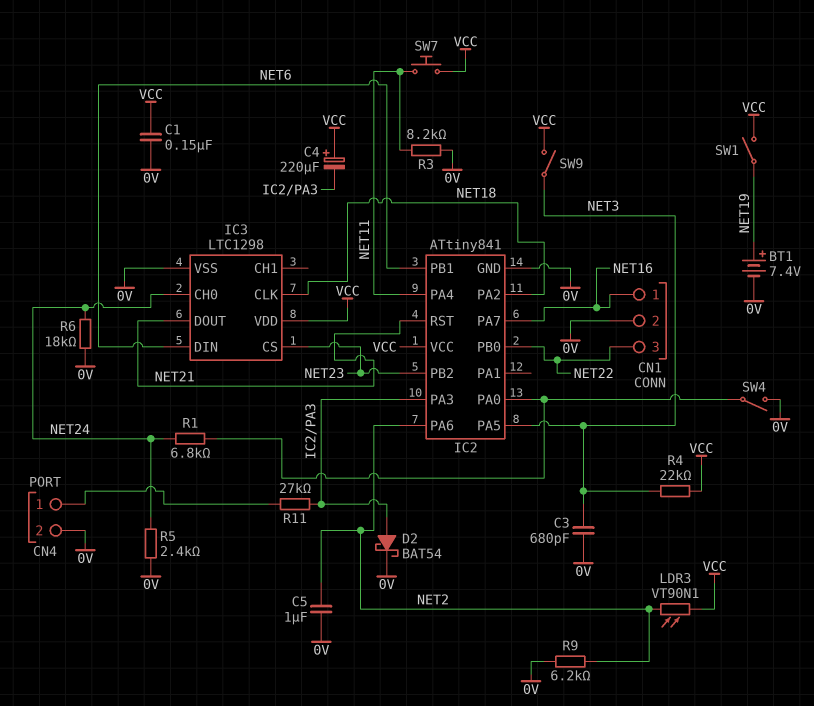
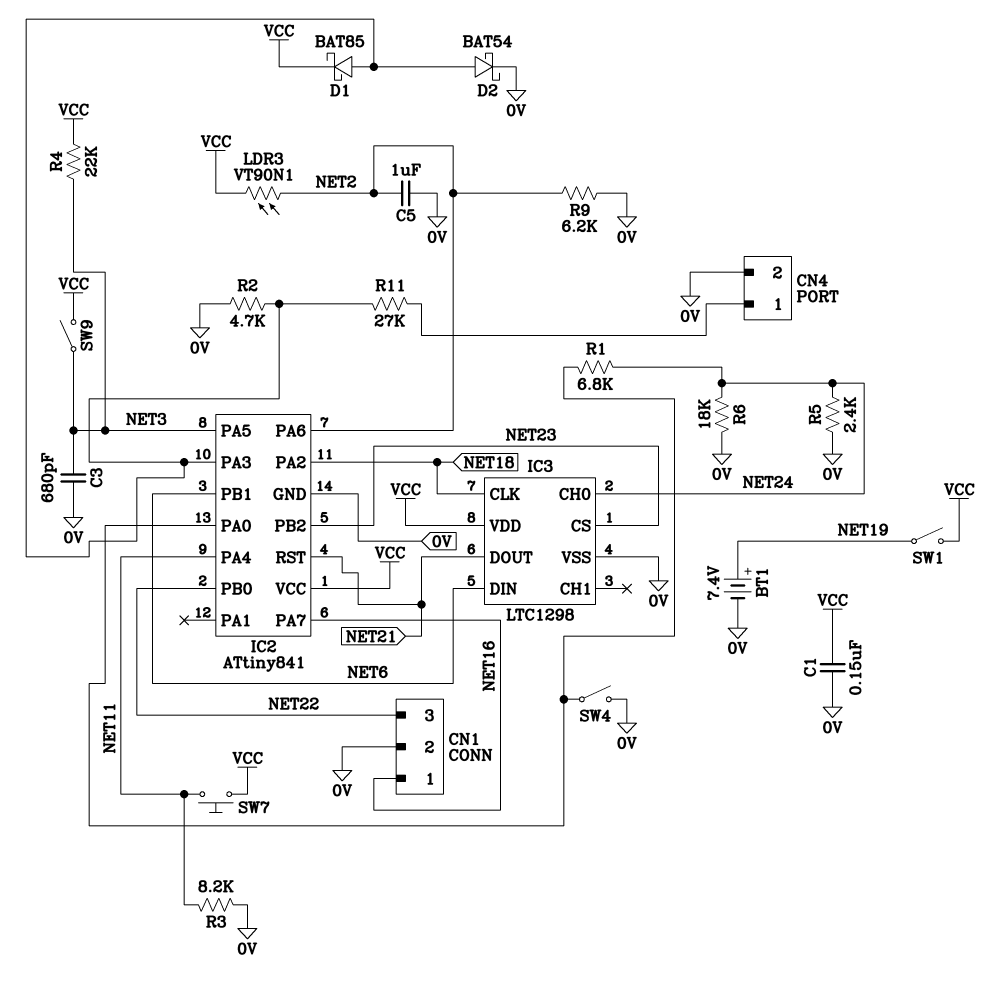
C4: 220uF (plus VCC, minus IC2/PA3) -> none
D1: none -> schottky BAT85 (A IC2/PA3, K VCC)
R2: none -> 4.7k (0V, IC2/PA3)

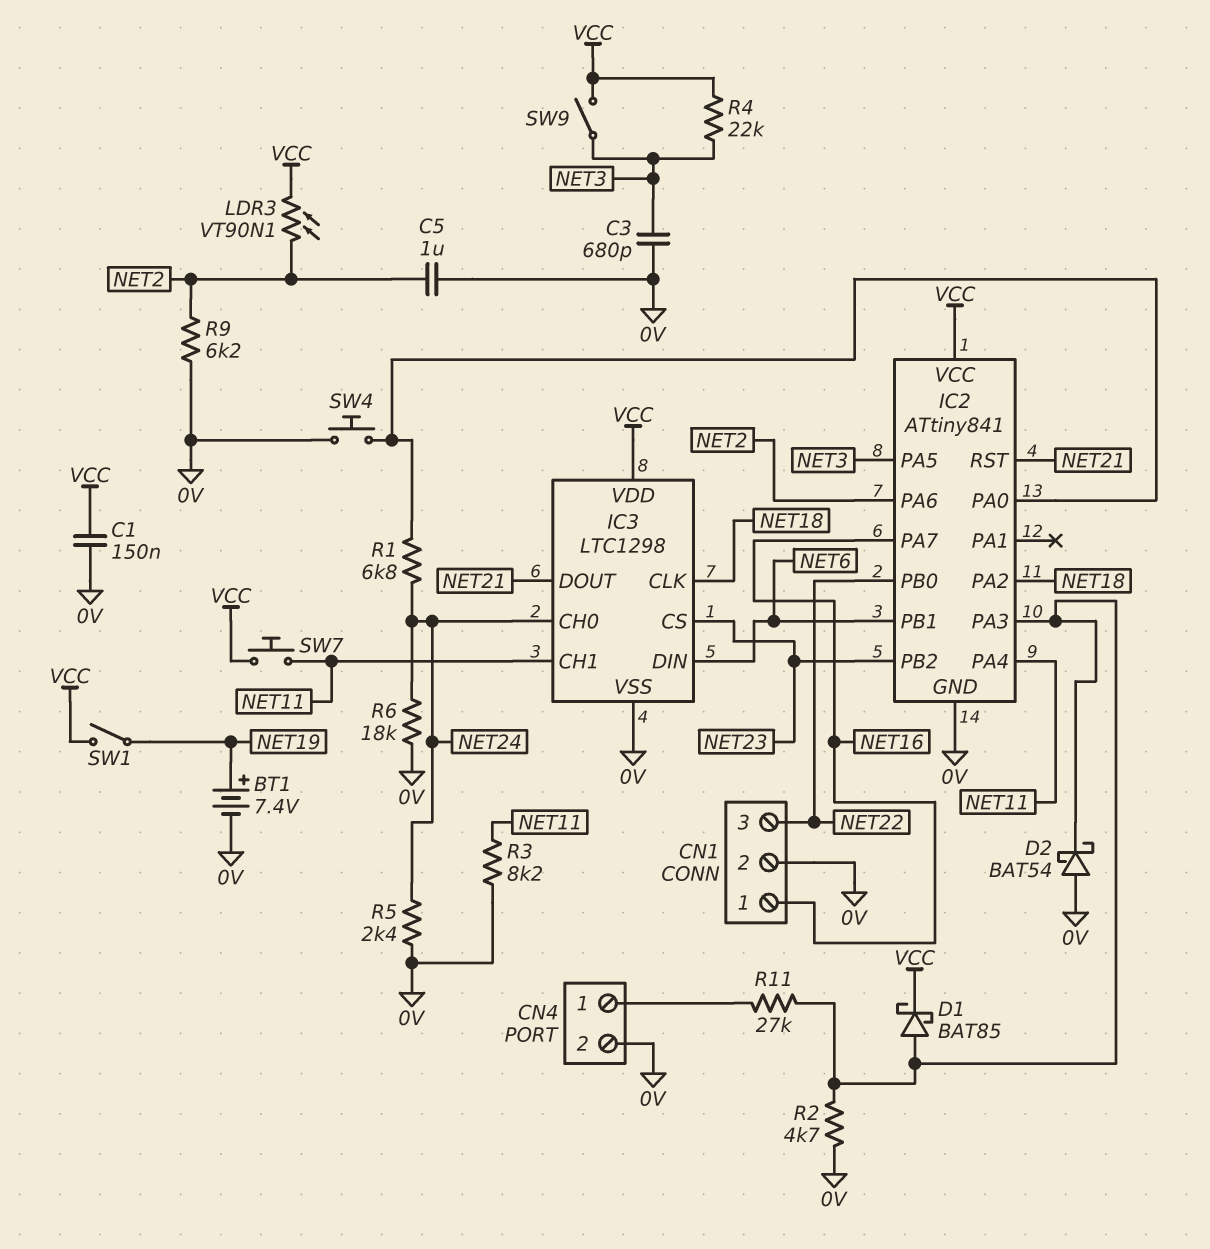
D2: schottky BAT54 (A IC2/PA3, K 0V) -> schottky BAT54 (A 0V, K IC2/PA3)
IC3 pin CH1: none -> NET11
SW4: switch (0V, IC2/PA0) -> button (0V, IC2/PA0)

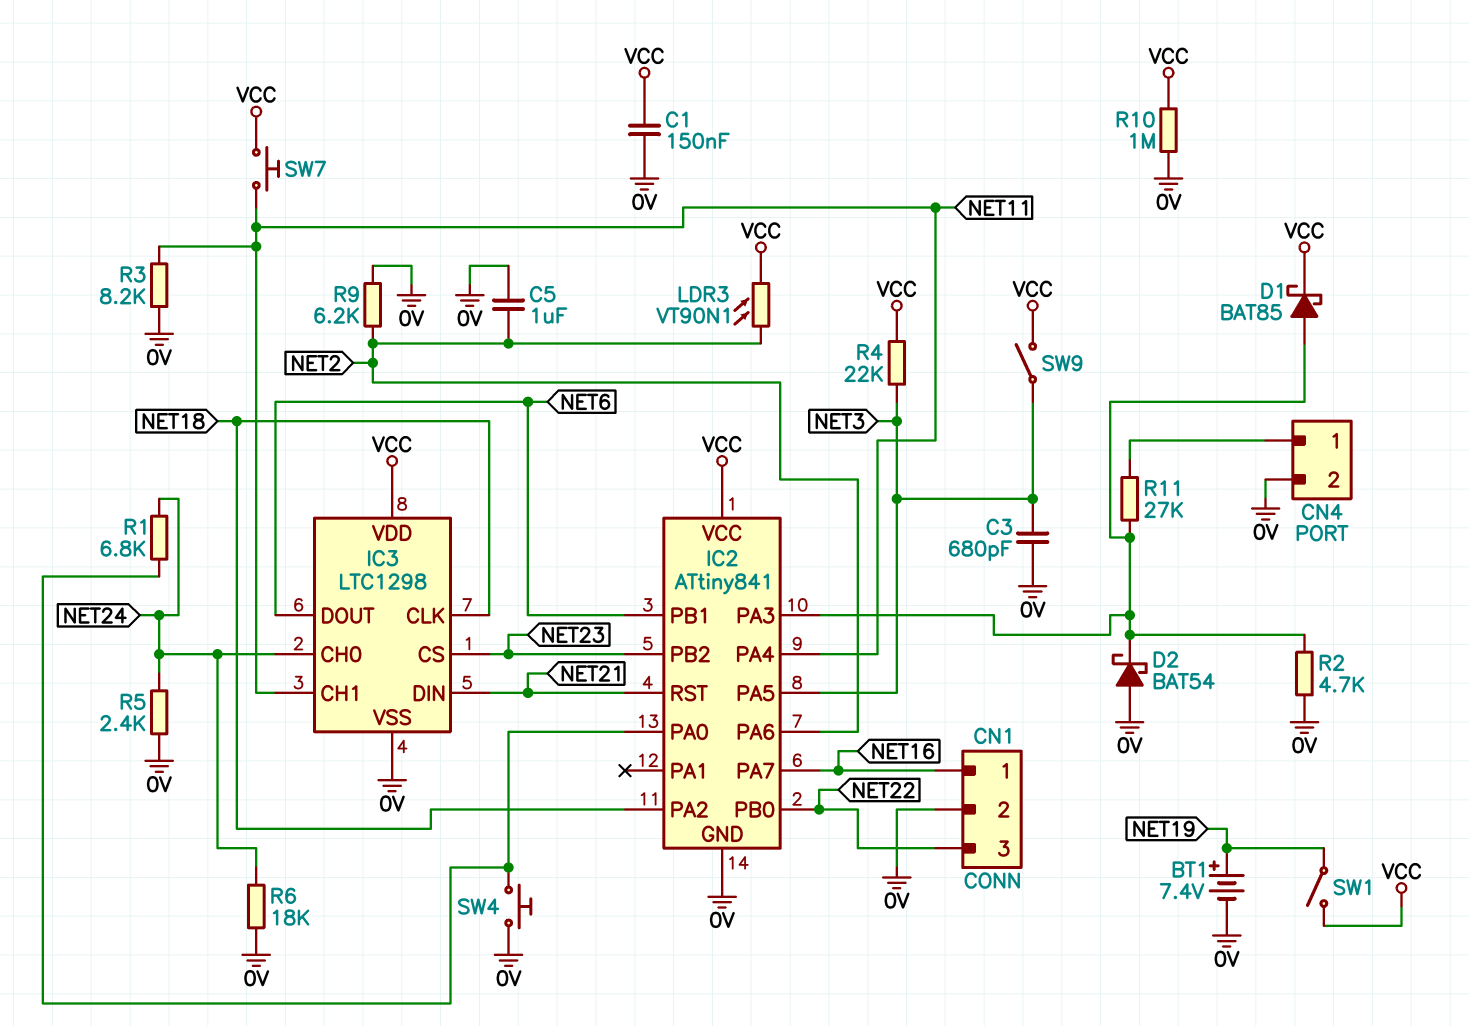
IC3 pin DIN: NET6 -> NET21
IC3 pin DOUT: NET21 -> NET6
R10: none -> 1M (0V, VCC)

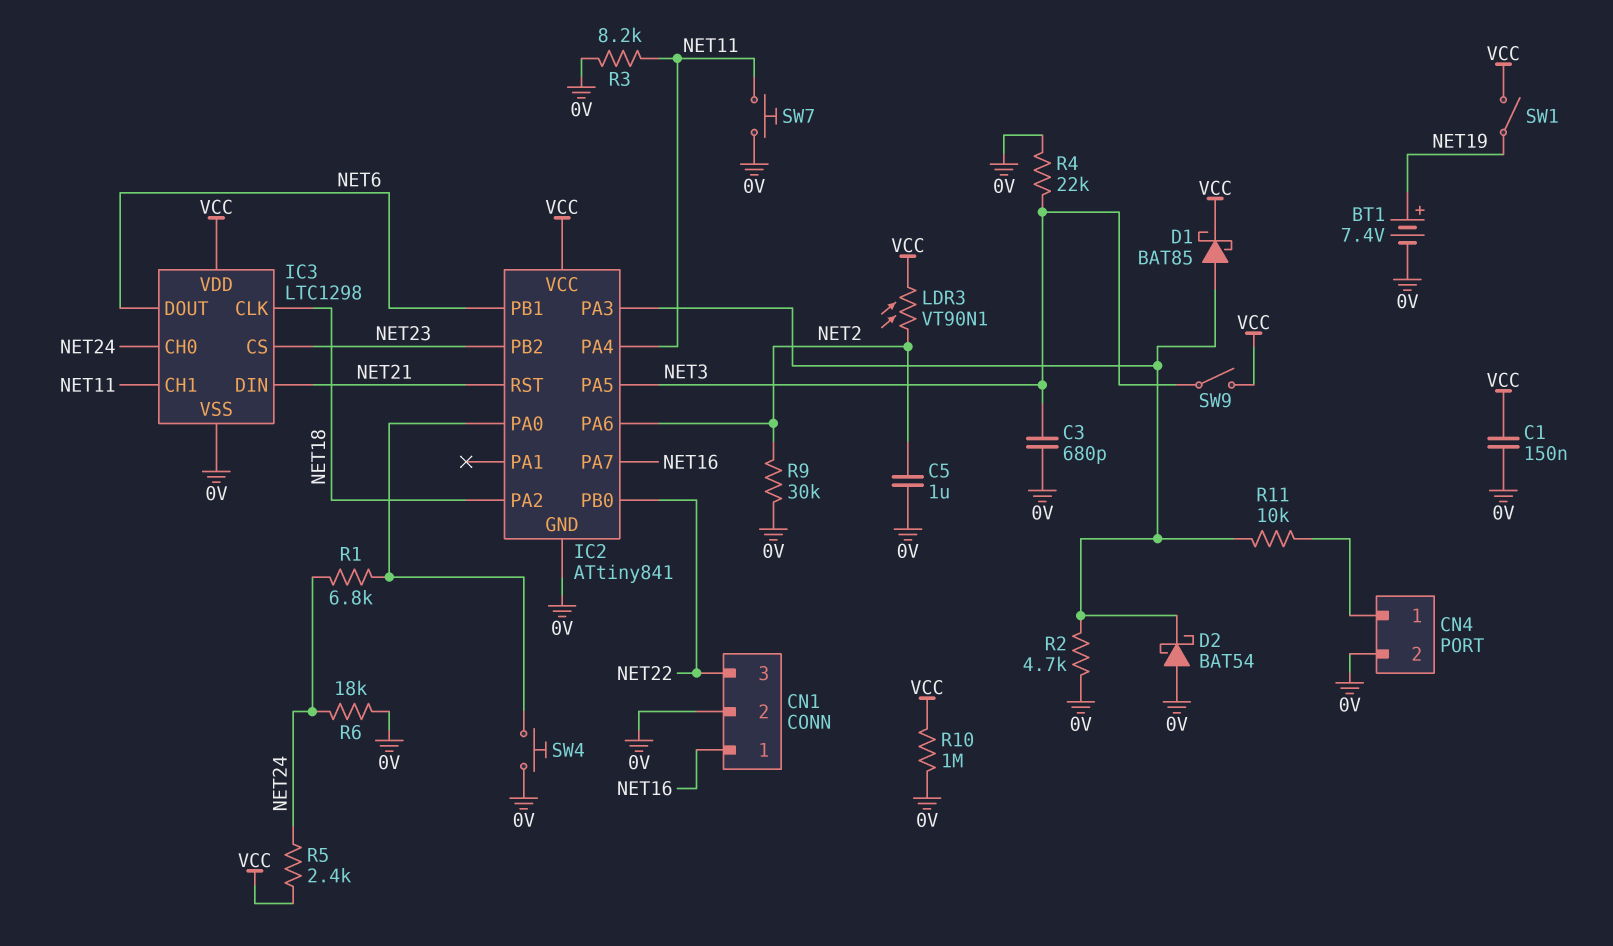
R4: 22k (NET3, VCC) -> 22k (0V, NET3)
R5: 2.4k (0V, NET24) -> 2.4k (NET24, VCC)
R9: 6.2k (0V, NET2) -> 30k (0V, NET2)
R11: 27k (CN4/1, IC2/PA3) -> 10k (CN4/1, IC2/PA3)
SW7: button (NET11, VCC) -> button (0V, NET11)

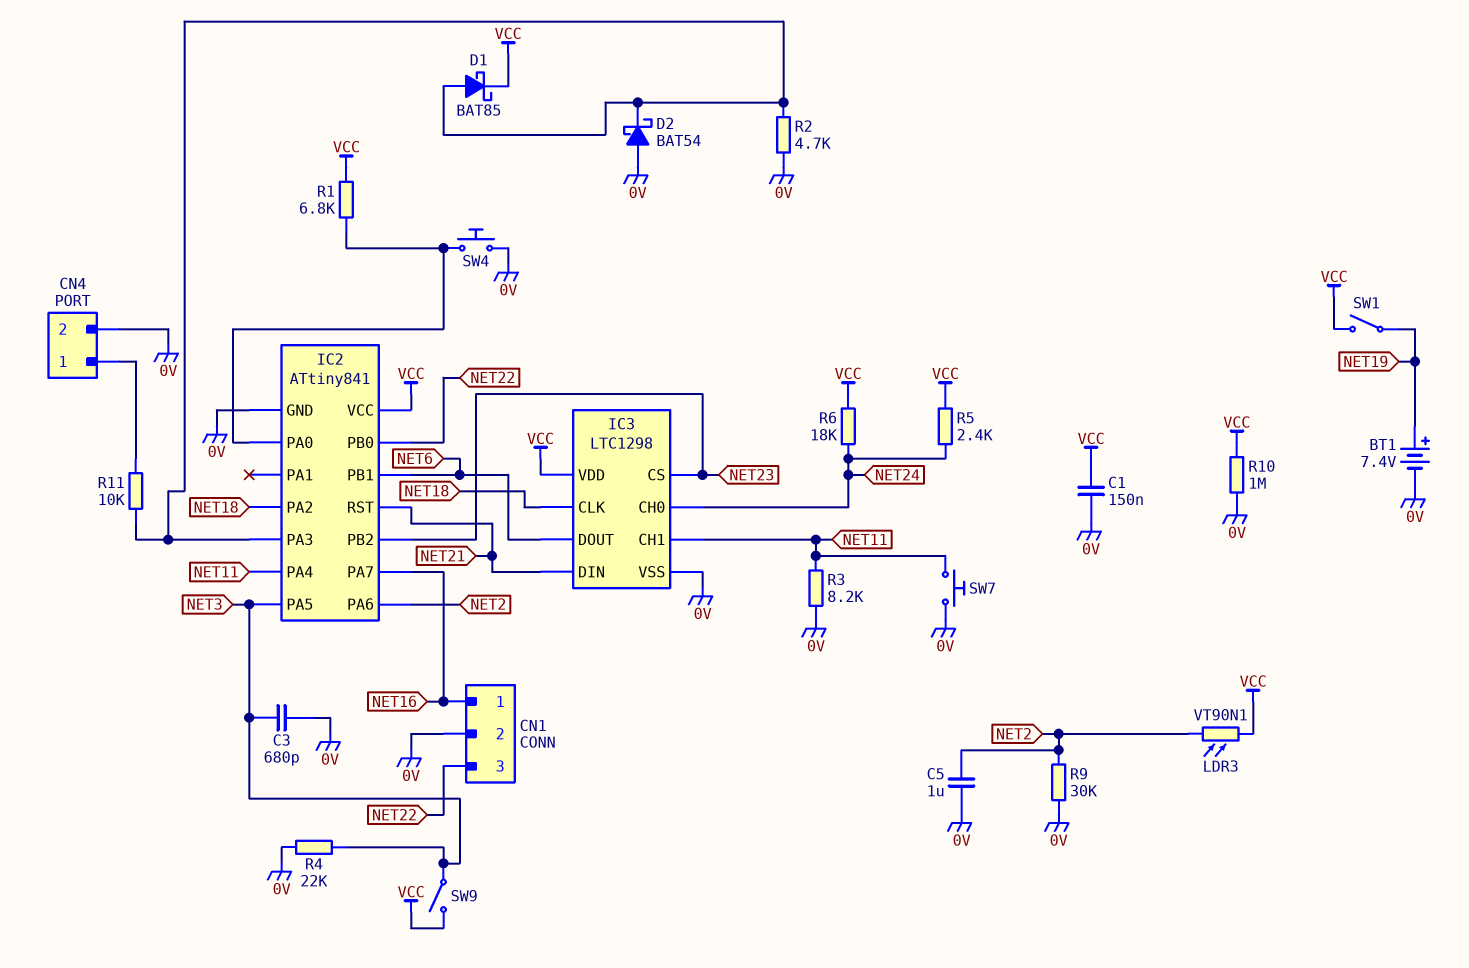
R1: 6.8k (IC2/PA0, NET24) -> 6.8k (IC2/PA0, VCC)
R6: 18k (0V, NET24) -> 18k (NET24, VCC)

